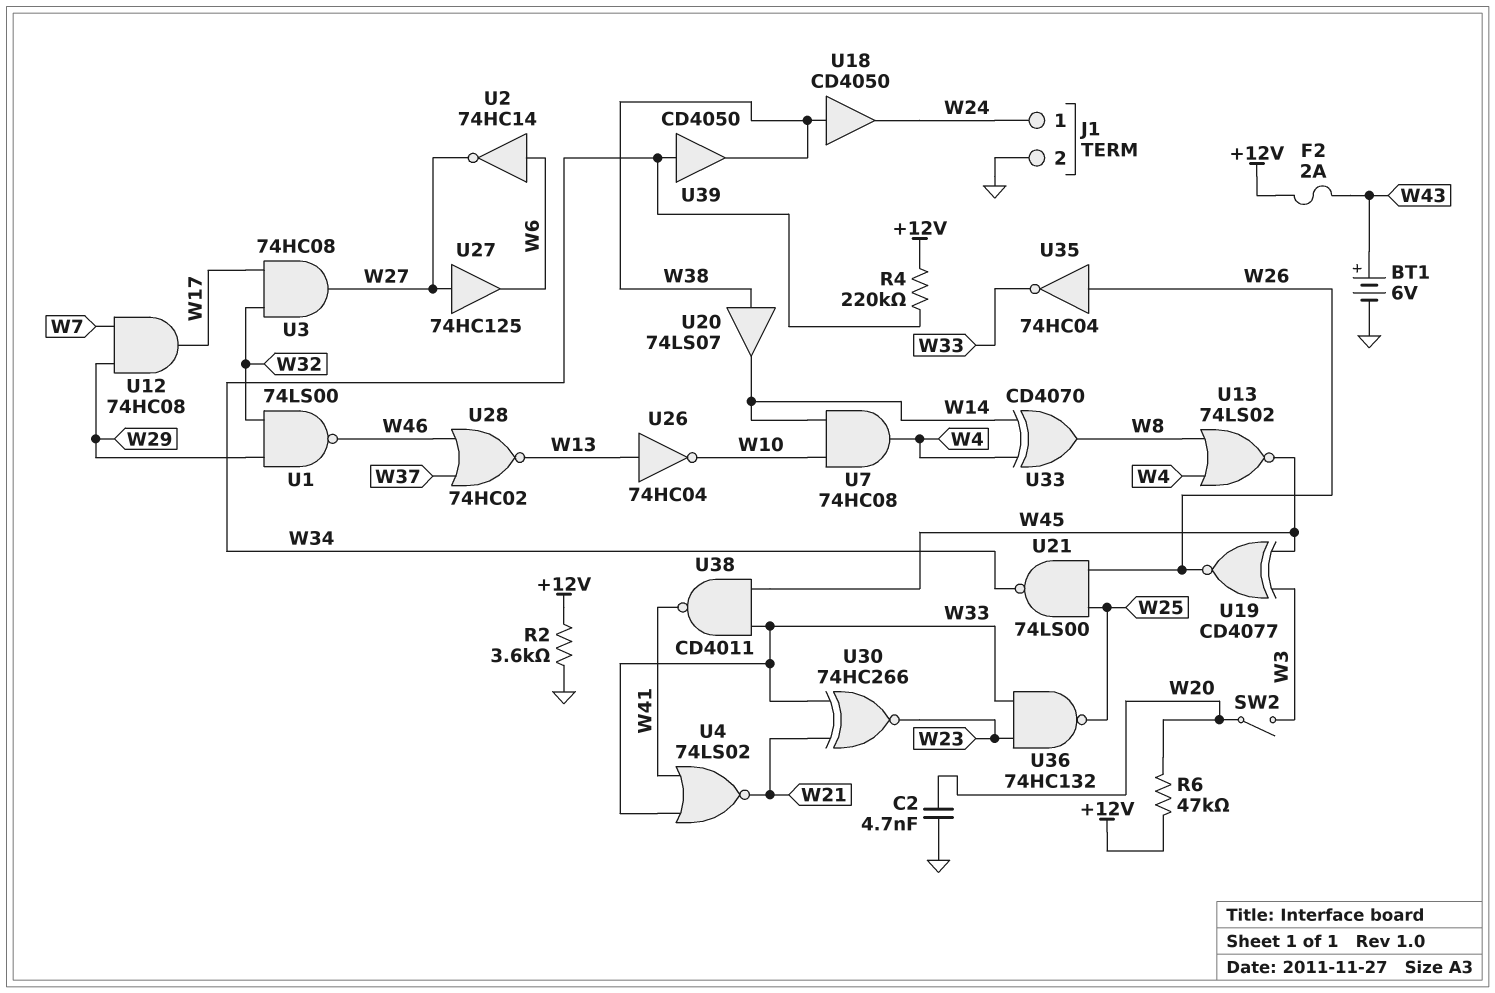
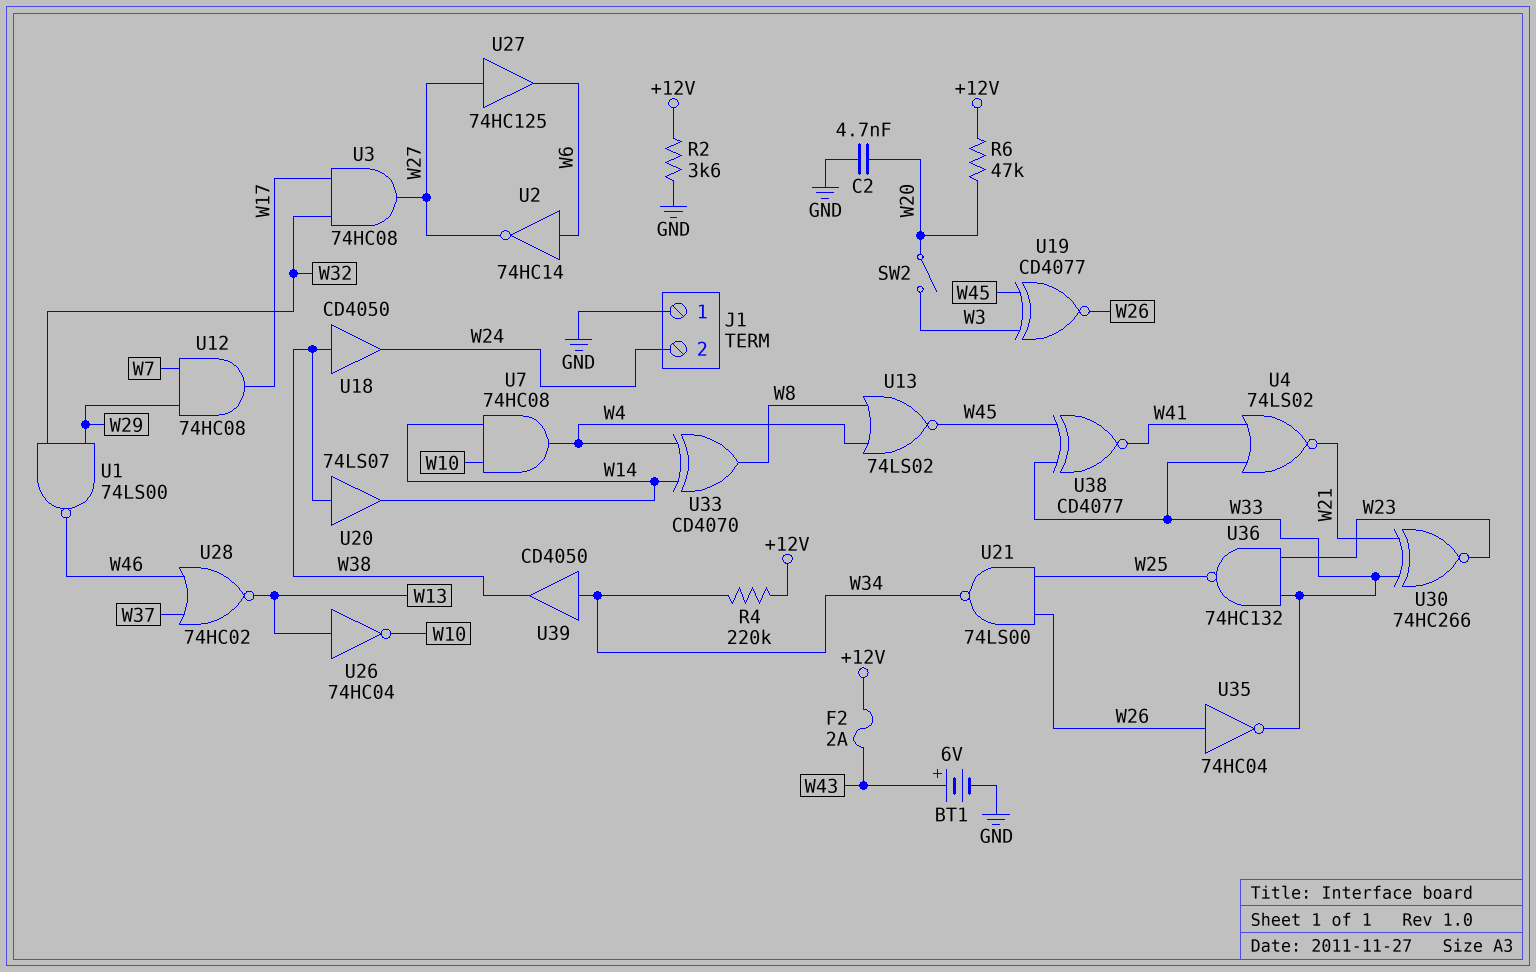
J1 pin 1: W24 -> GND
J1 pin 2: GND -> W24
U38: NAND CD4011 (in W33, in W45, out W41) -> XNOR CD4077 (in W33, in W45, out W41)

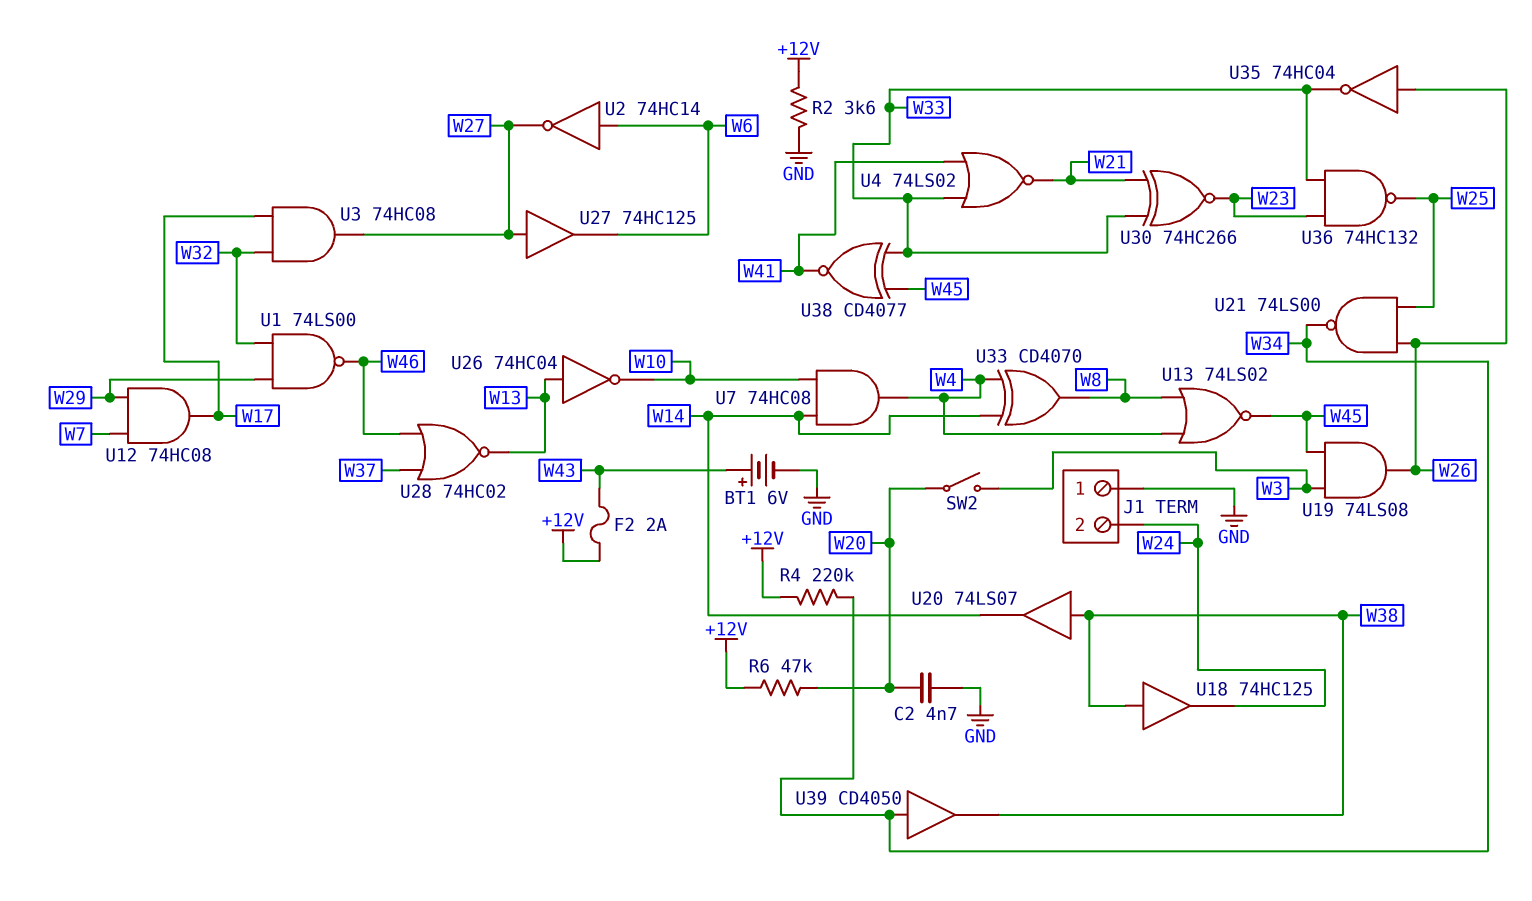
U18: buffer CD4050 (in W38, out W24) -> buffer 74HC125 (in W38, out W24)
U19: XNOR CD4077 (in W3, in W45, out W26) -> AND 74LS08 (in W3, in W45, out W26)

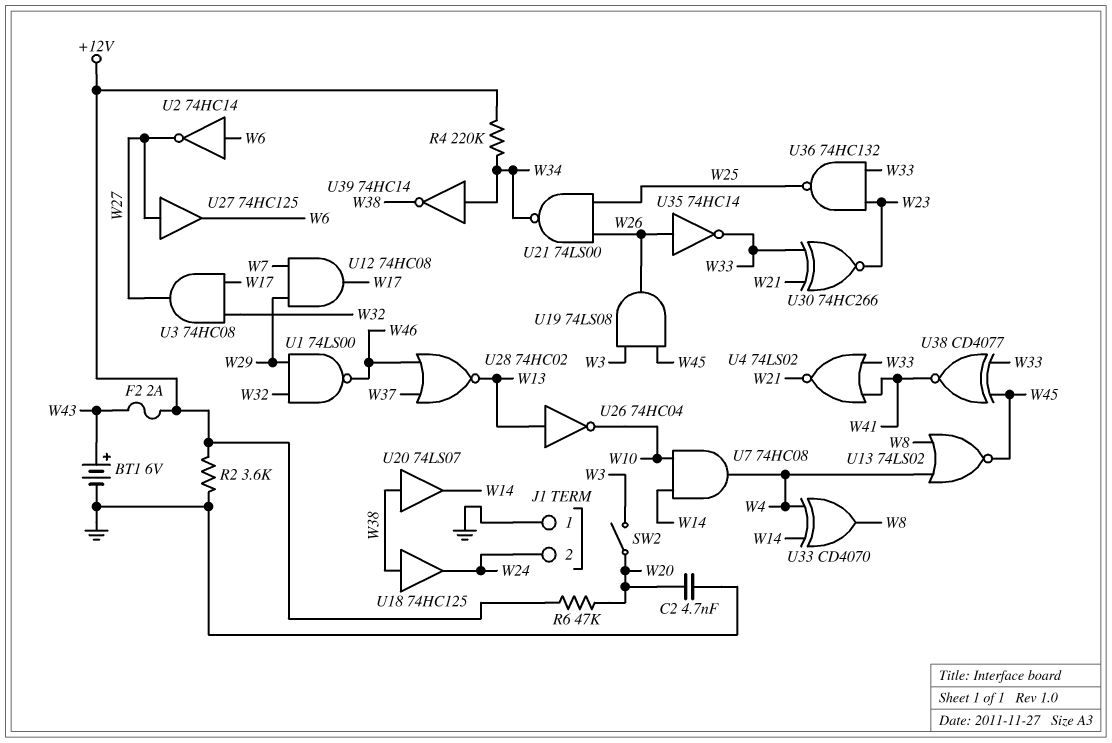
U35: NOT 74HC04 (in W26, out W33) -> NOT 74HC14 (in W26, out W33)
U39: buffer CD4050 (in W34, out W38) -> NOT 74HC14 (in W34, out W38)

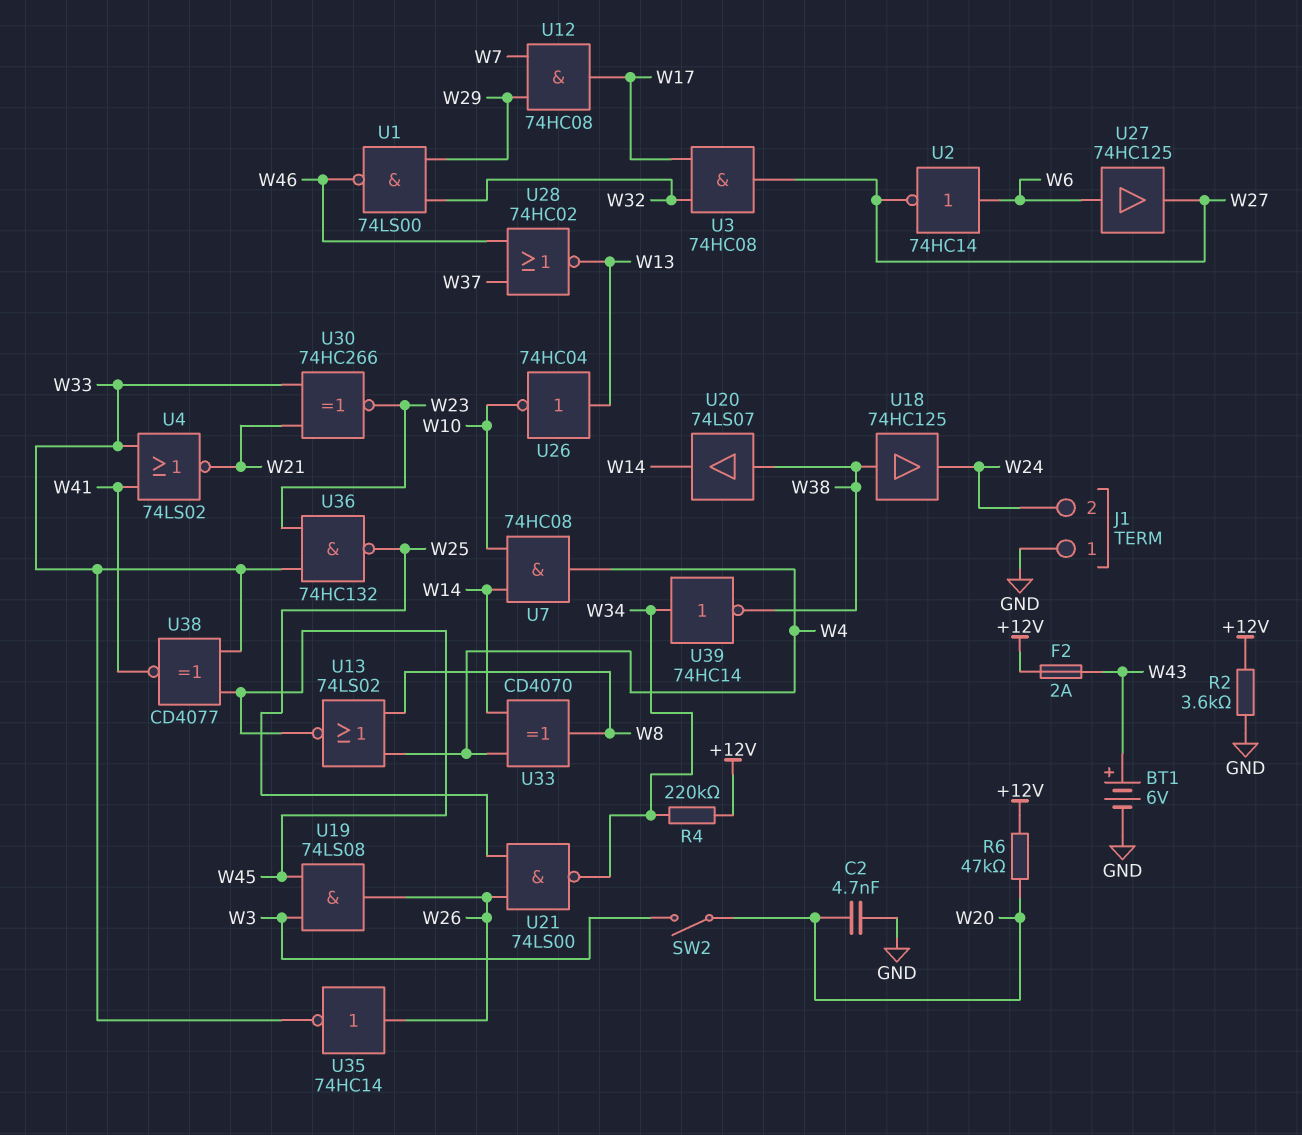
U27: buffer 74HC125 (in W27, out W6) -> buffer 74HC125 (in W6, out W27)

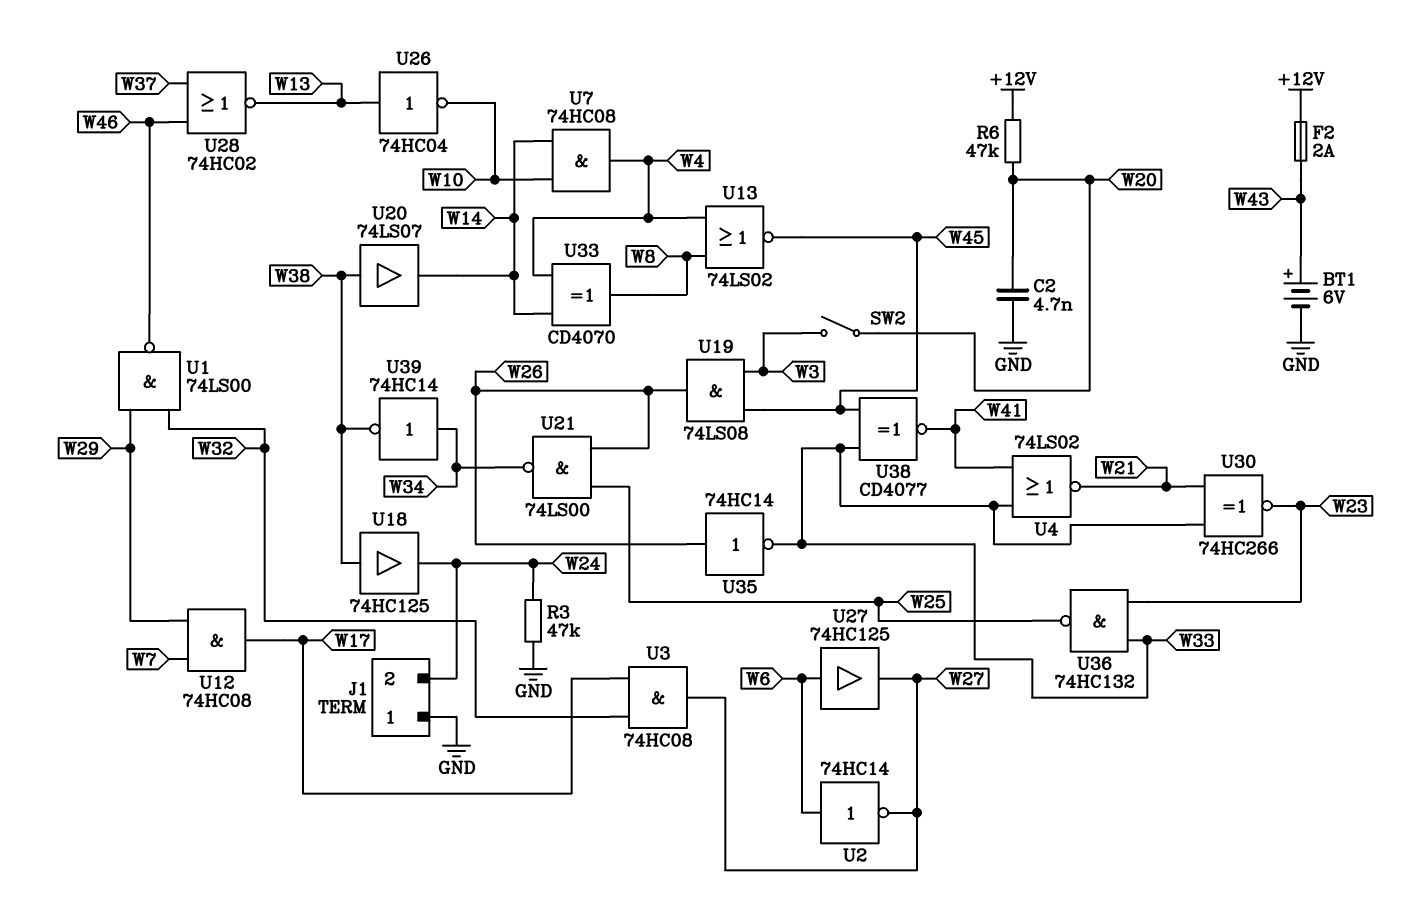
R2: 3.6k (+12V, GND) -> none
R3: none -> 47k (GND, W24)
R4: 220k (+12V, W34) -> none

